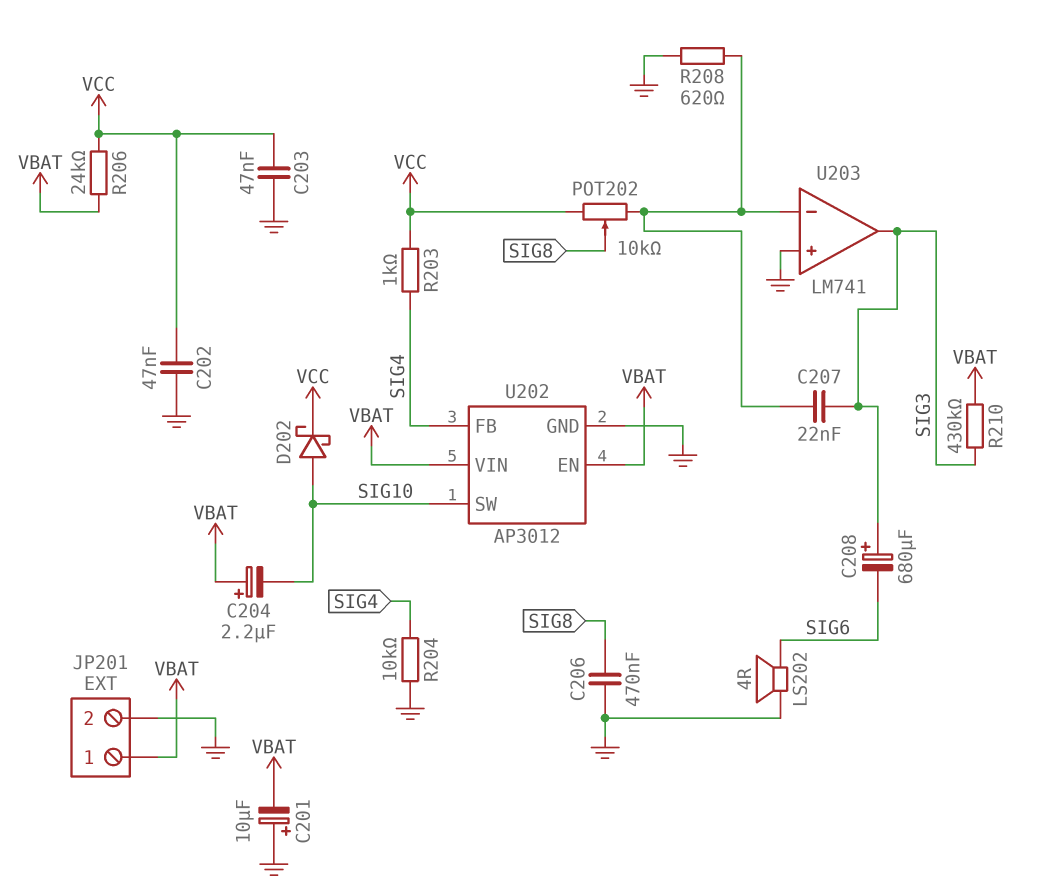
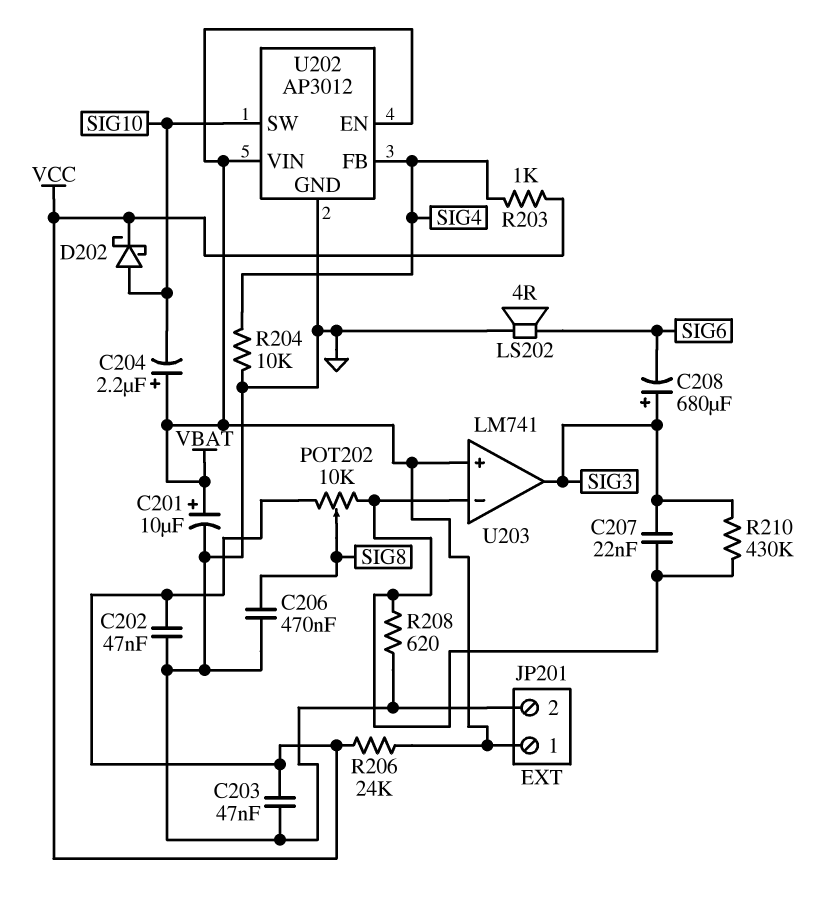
C201: 10uF (plus GND, minus VBAT) -> 10uF (plus VBAT, minus GND)
R210: 430k (SIG3, VBAT) -> 430k (SIG3, U203/in-)
U203 pin in+: GND -> VBAT

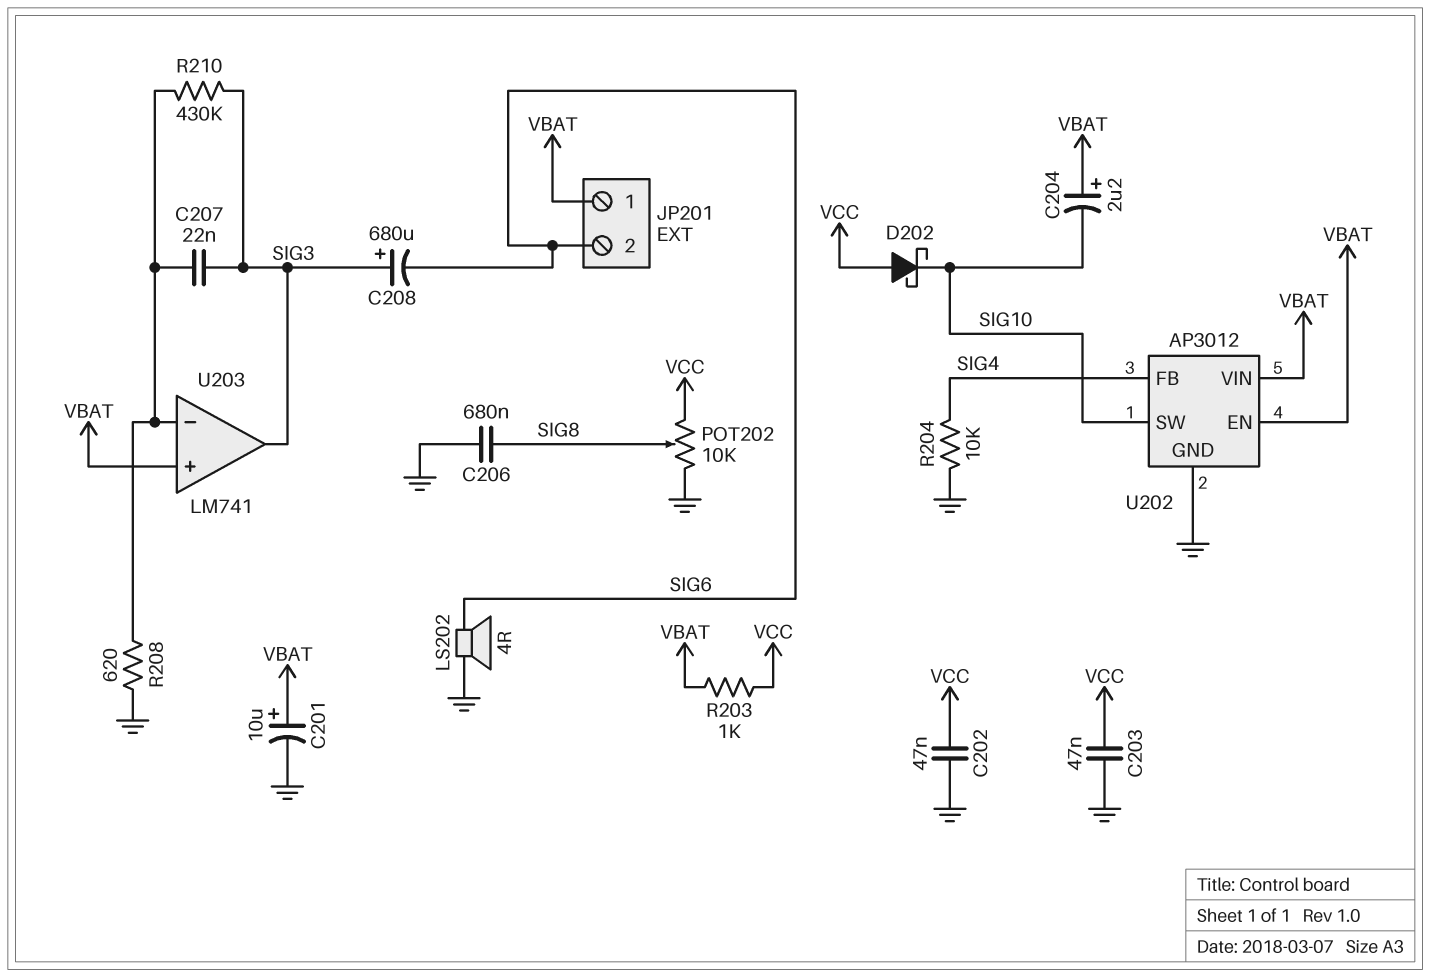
C206: 470nF (GND, SIG8) -> 680nF (GND, SIG8)
D202: schottky (A SIG10, K VCC) -> schottky (A VCC, K SIG10)
JP201 pin 2: GND -> SIG6
POT202: 10k (U203/in-, VCC, wiper SIG8) -> 10k (GND, VCC, wiper SIG8)
R203: 1k (SIG4, VCC) -> 1k (VBAT, VCC)
R206: 24k (VBAT, VCC) -> none

